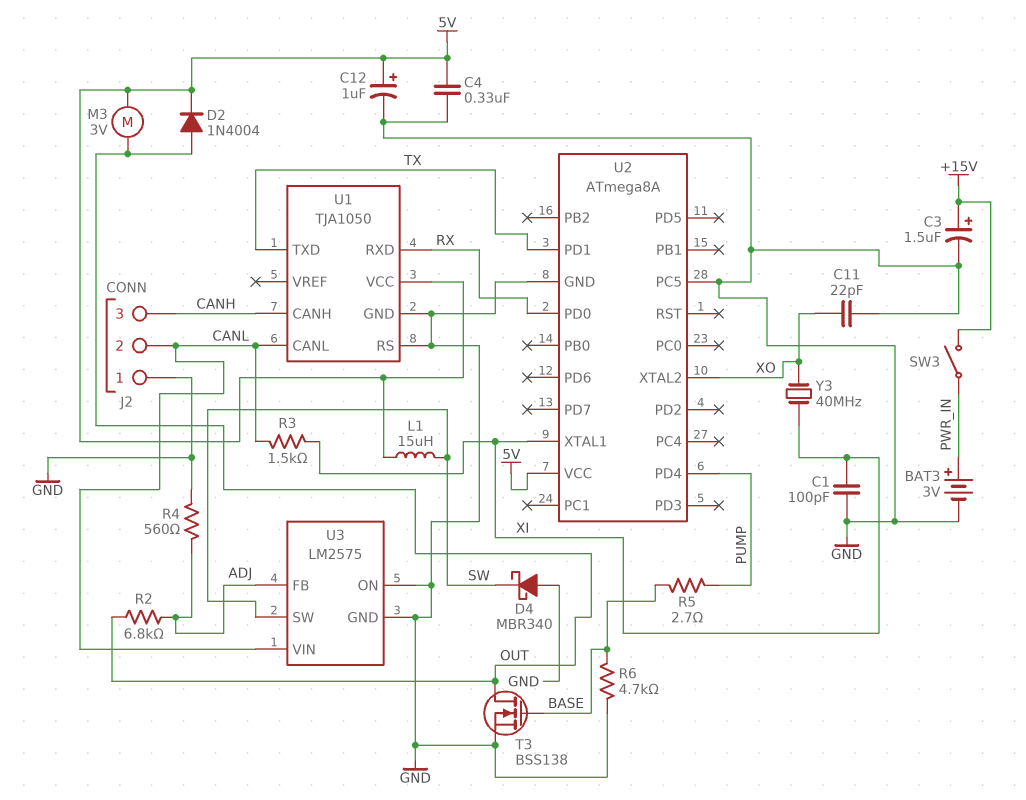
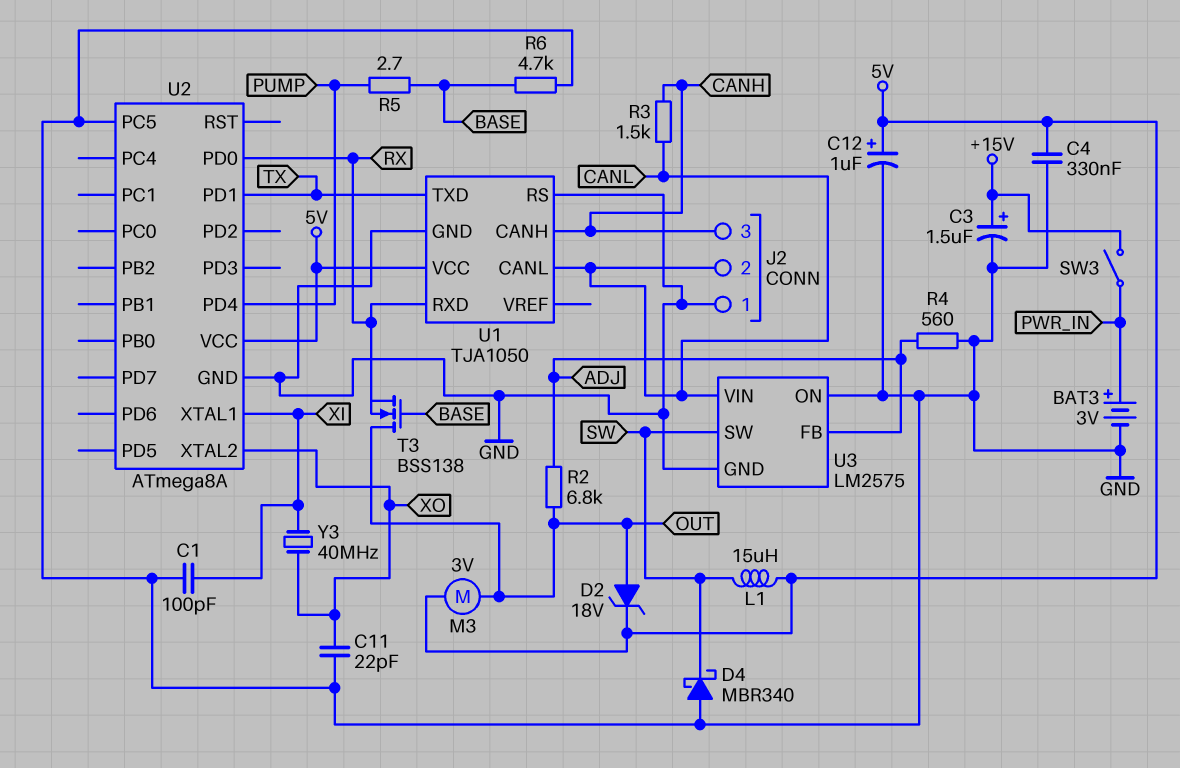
D2: diode 1N4004 (A OUT, K 5V) -> zener 18V (A OUT, K 5V)
R3: 1.5k (CANL, XI) -> 1.5k (CANH, CANL)
T3: NMOS BSS138 (G BASE, D OUT, S GND) -> NMOS BSS138 (G BASE, D OUT, S RX)

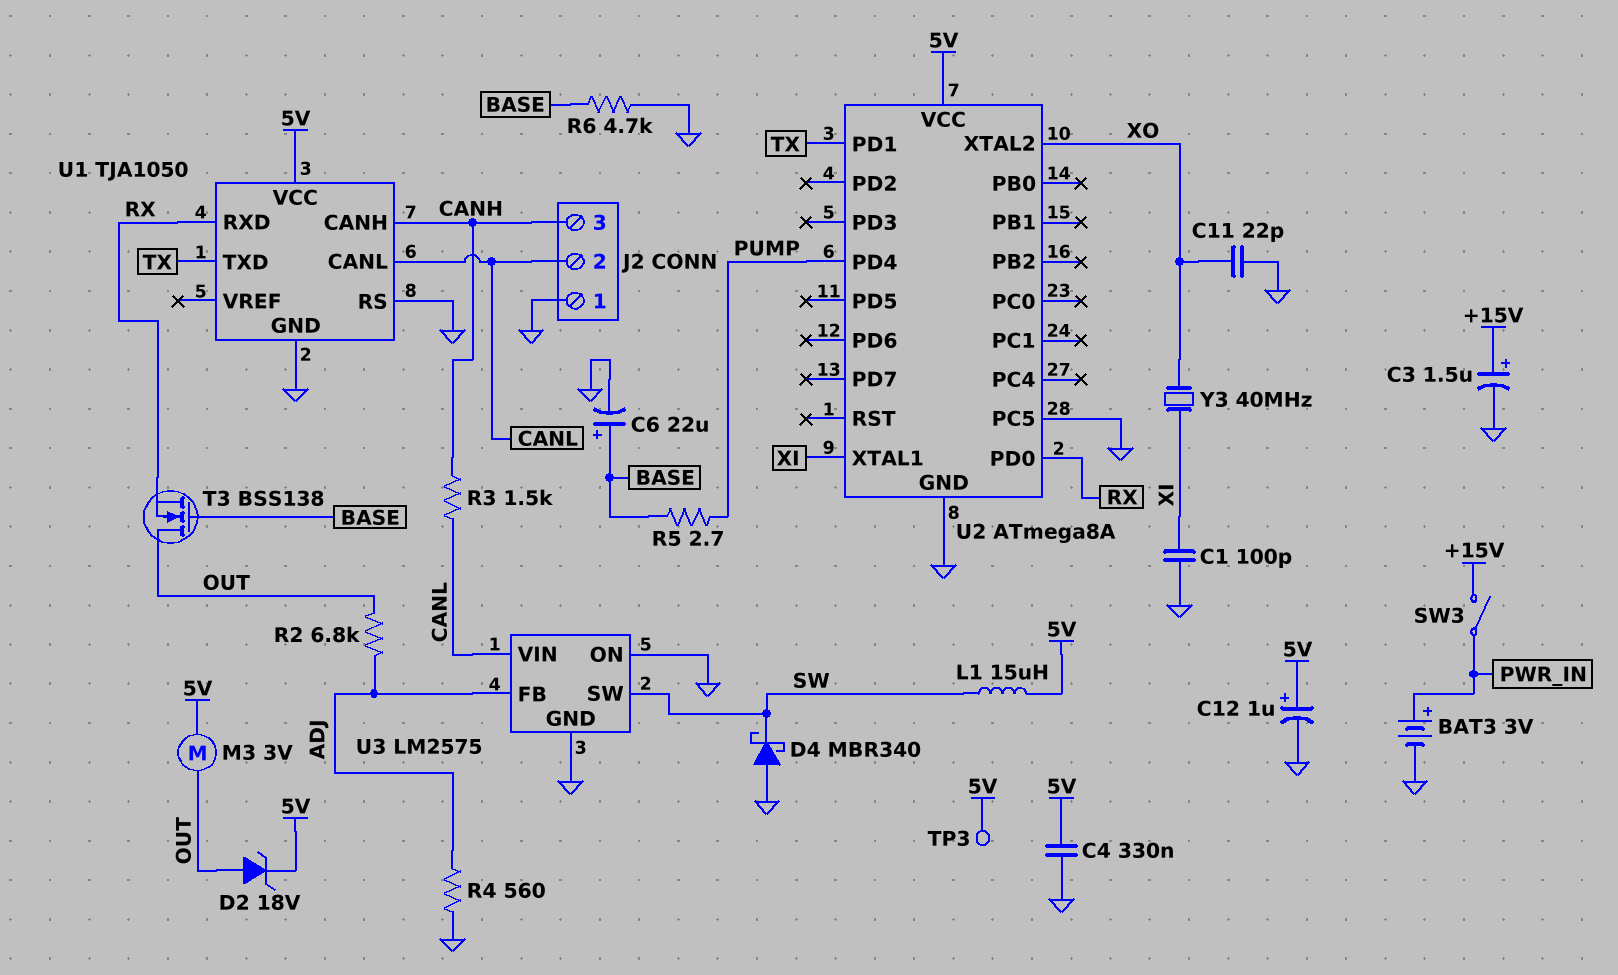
C6: none -> 22uF (plus BASE, minus GND)
TP3: none -> test point (5V)

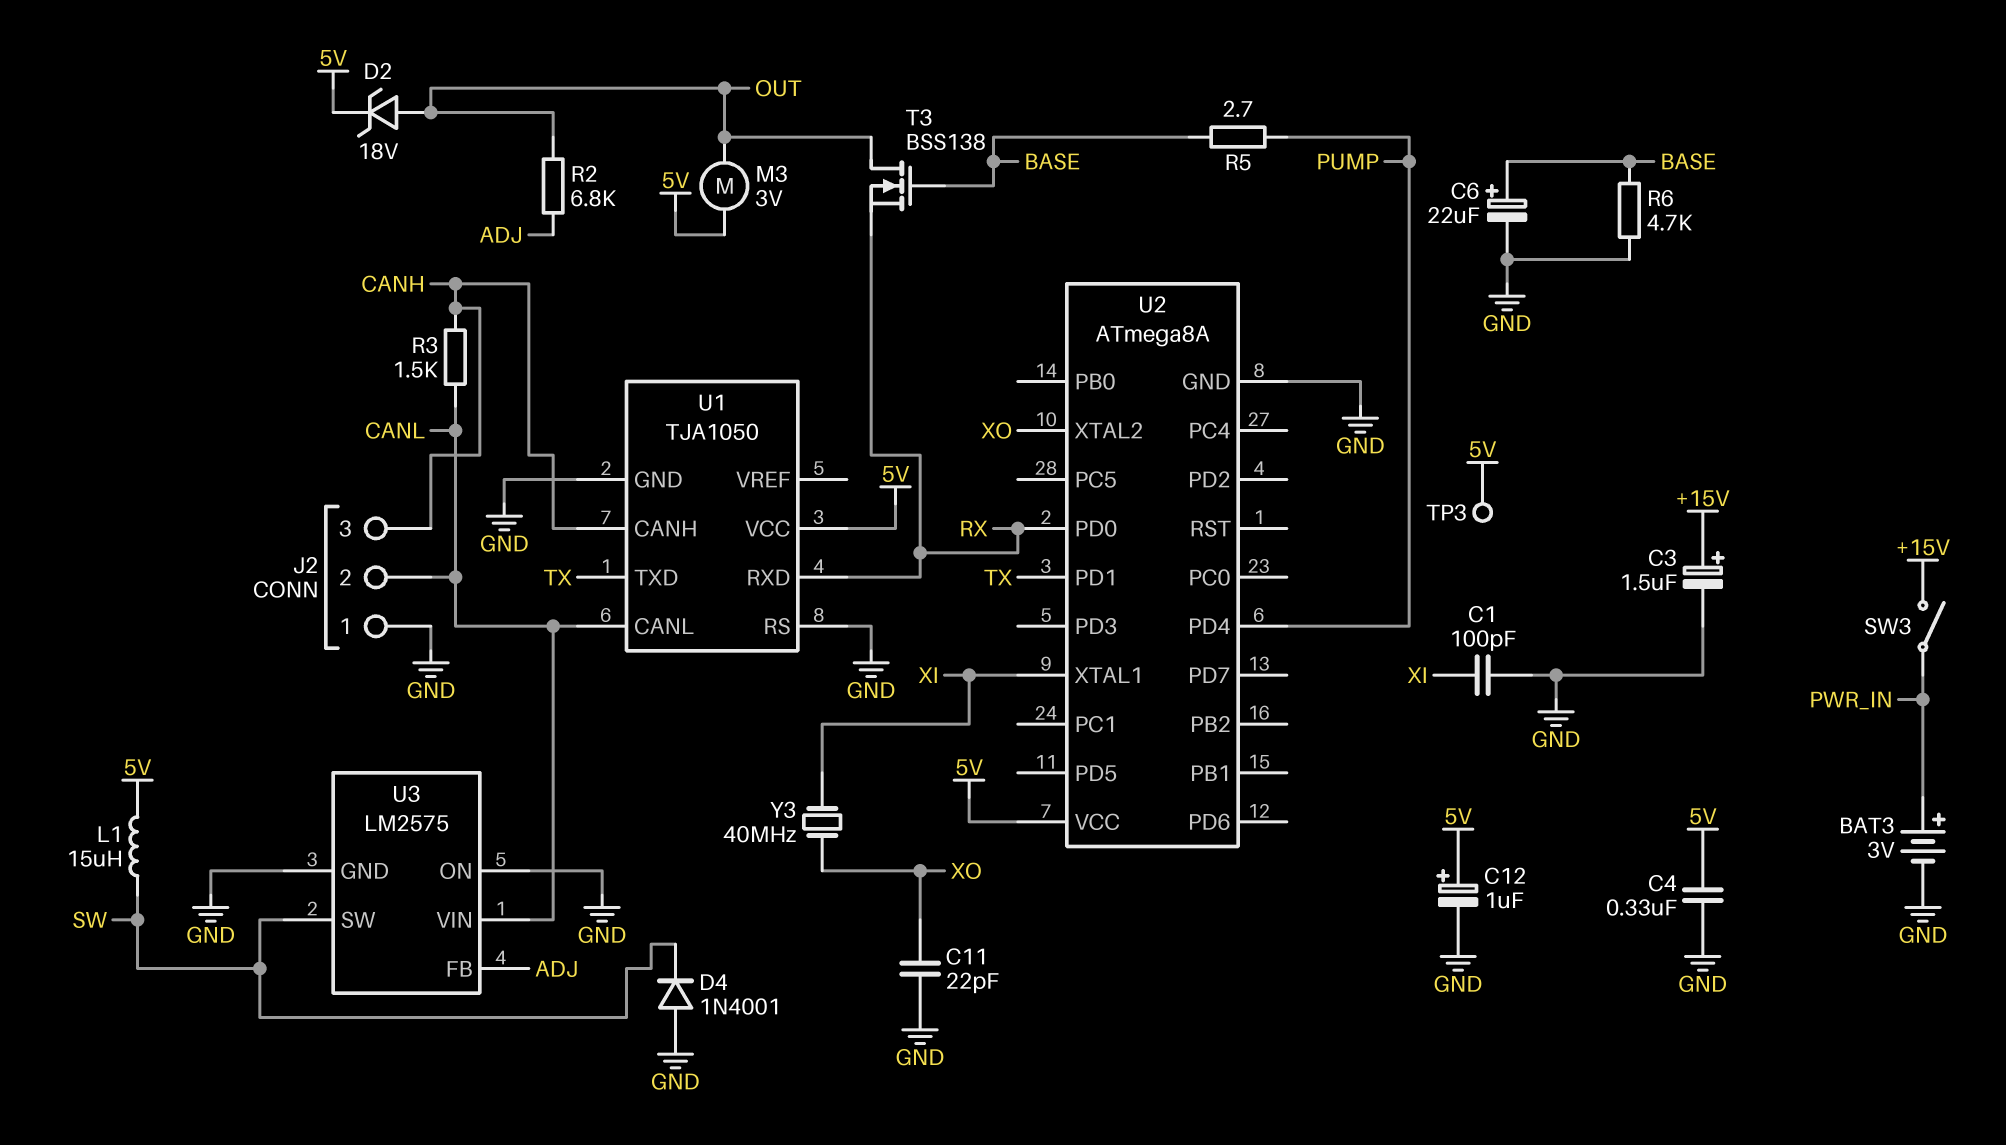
D4: schottky MBR340 (A GND, K SW) -> diode 1N4001 (A GND, K SW)
R4: 560 (ADJ, GND) -> none
U2 pin PC5: GND -> none

